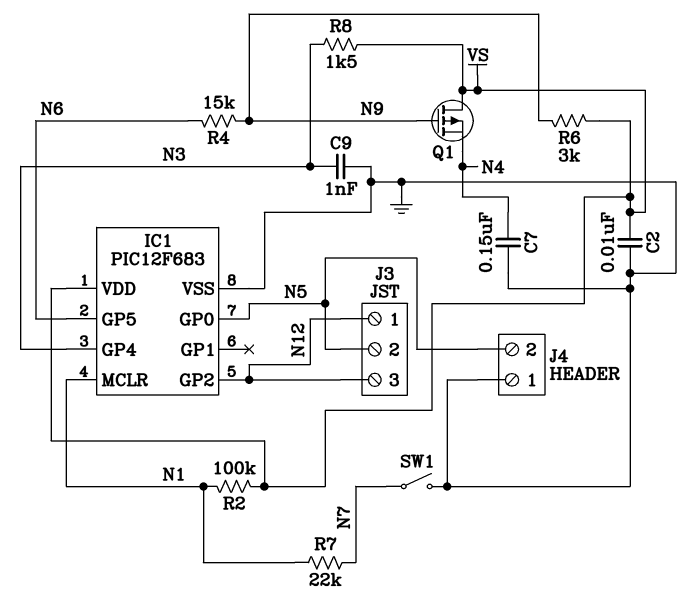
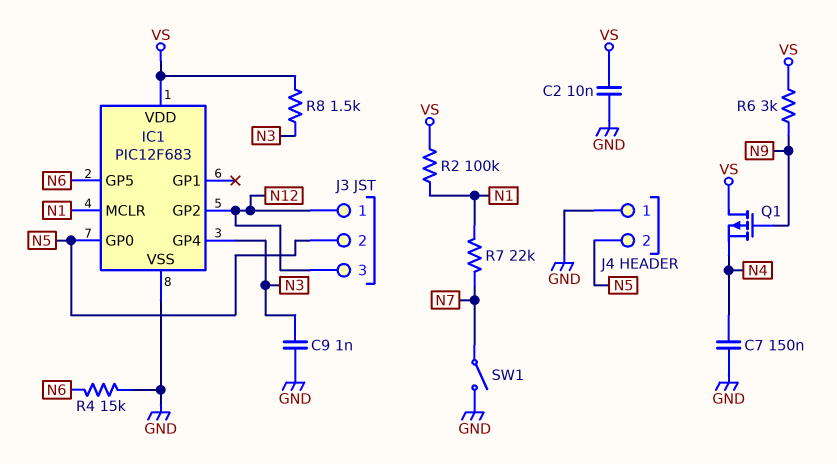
R4: 15k (N6, N9) -> 15k (GND, N6)

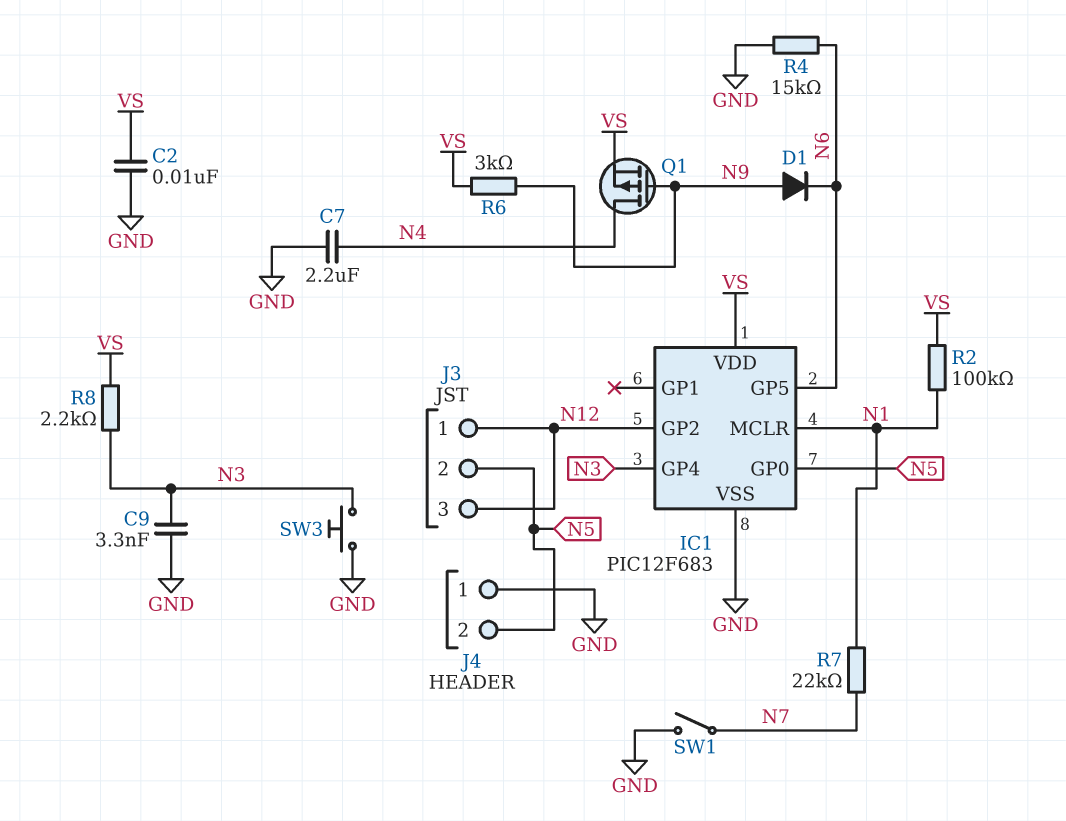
C7: 150nF (GND, N4) -> 2.2uF (GND, N4)
C9: 1nF (GND, N3) -> 3.3nF (GND, N3)
D1: none -> diode (A N9, K N6)
Q1: PMOS (G N9, D VS, S N4) -> PMOS (G N9, D N4, S VS)
R8: 1.5k (N3, VS) -> 2.2k (N3, VS)
SW3: none -> button (GND, N3)

